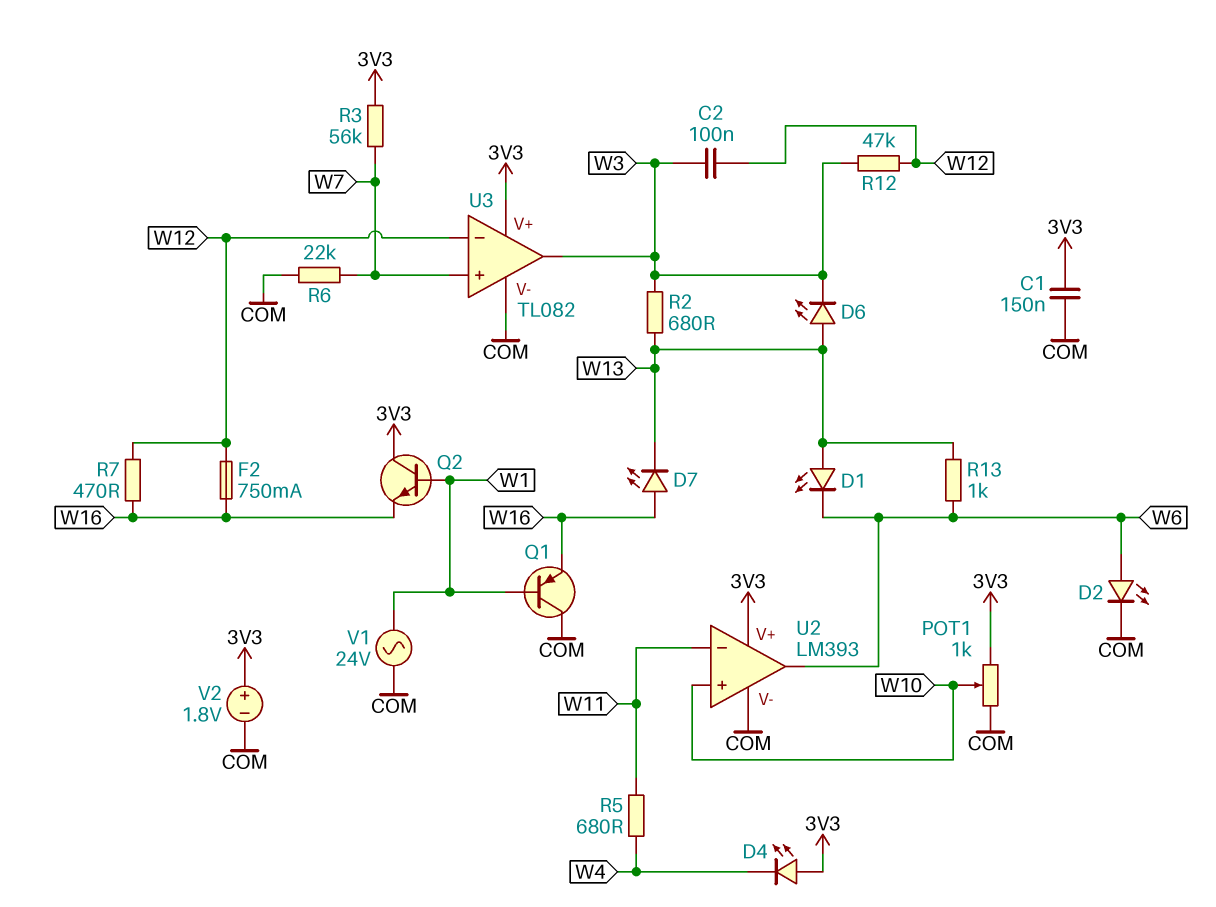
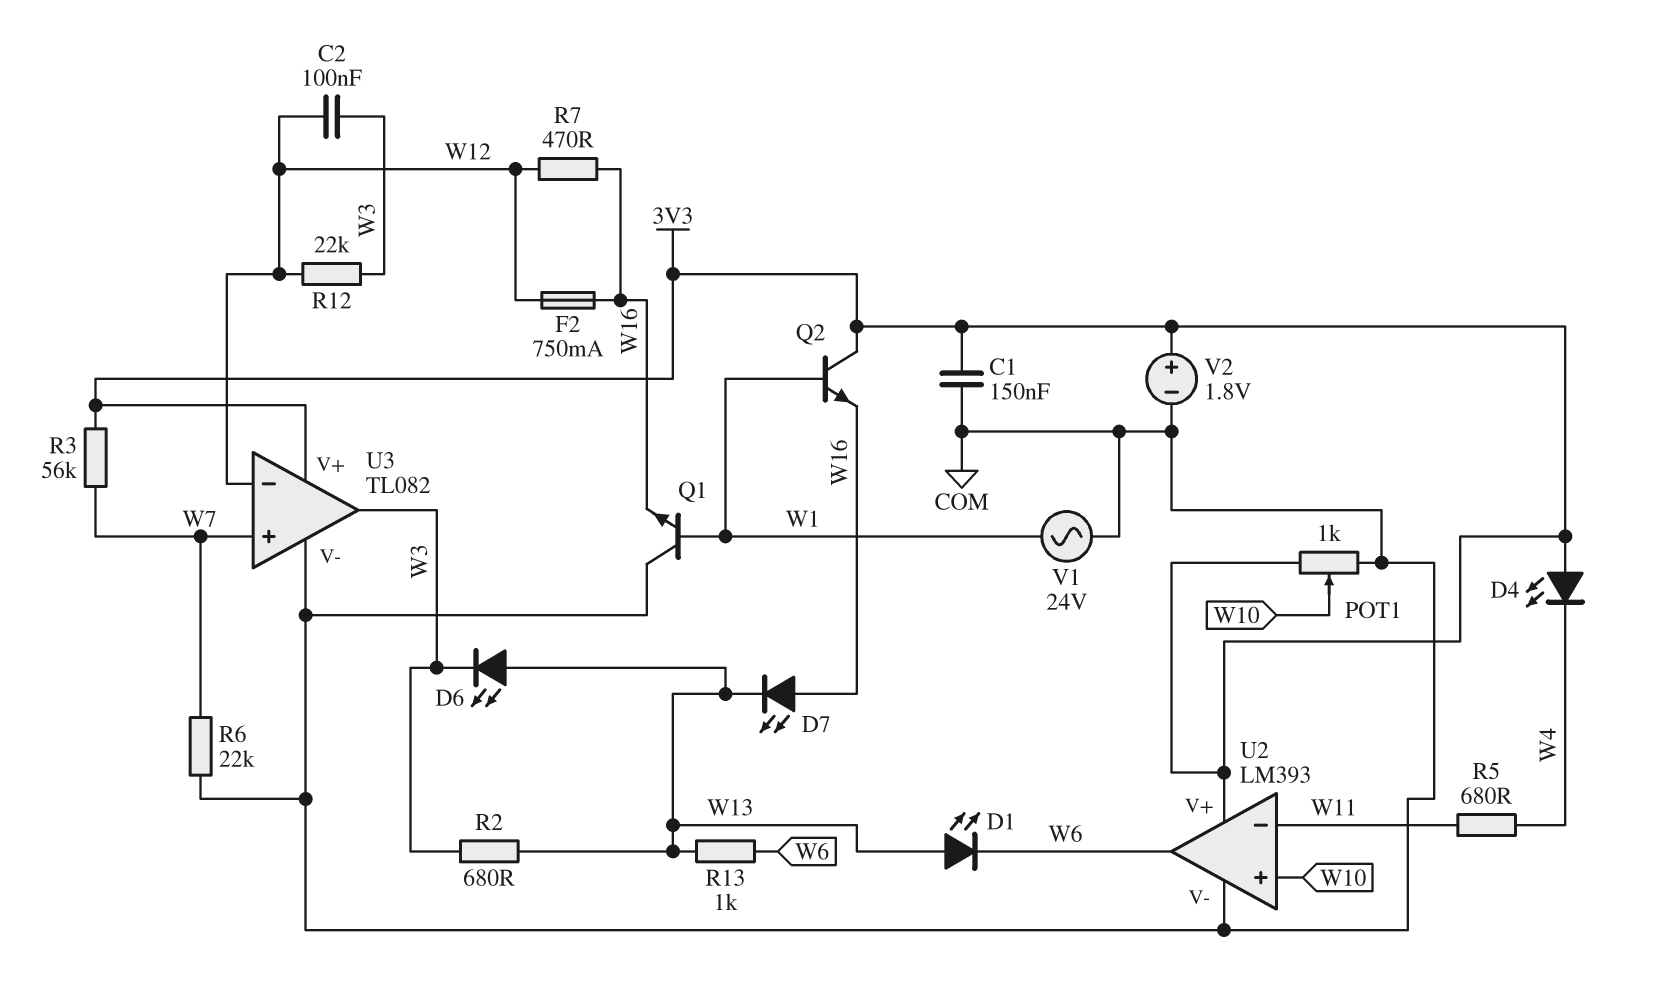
D2: LED (A W6, K COM) -> none
Q1: PNP (B W1, C COM, E W16) -> NPN (B W1, C COM, E W16)
R12: 47k (W3, W12) -> 22k (W3, W12)

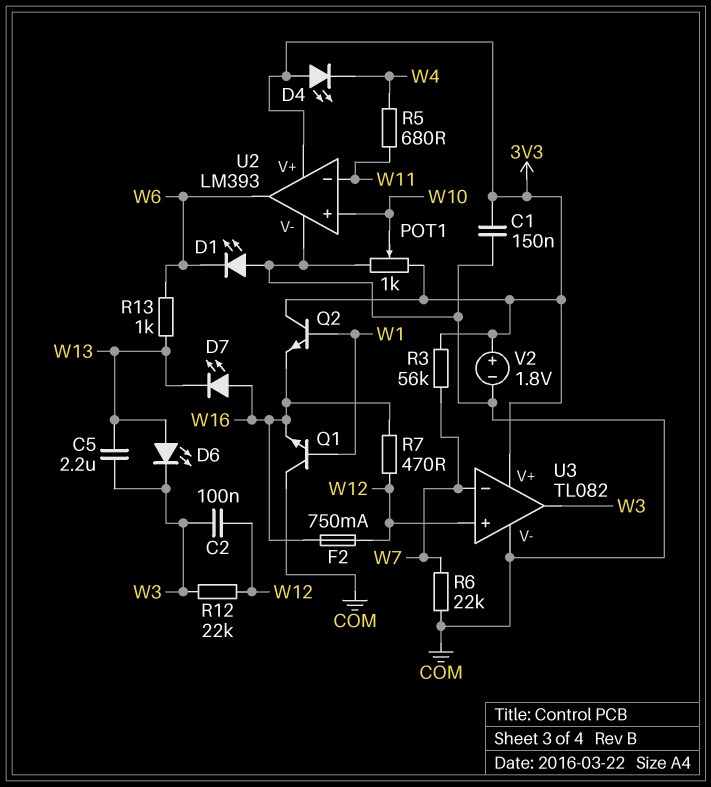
C5: none -> 2.2uF (W3, W13)
D1: LED (A W13, K W6) -> LED (A COM, K W6)
R2: 680 (W3, W13) -> none
U3 pin in+: W7 -> W12
U3 pin in-: W12 -> W7
V1: AC 24V (COM, W1) -> none

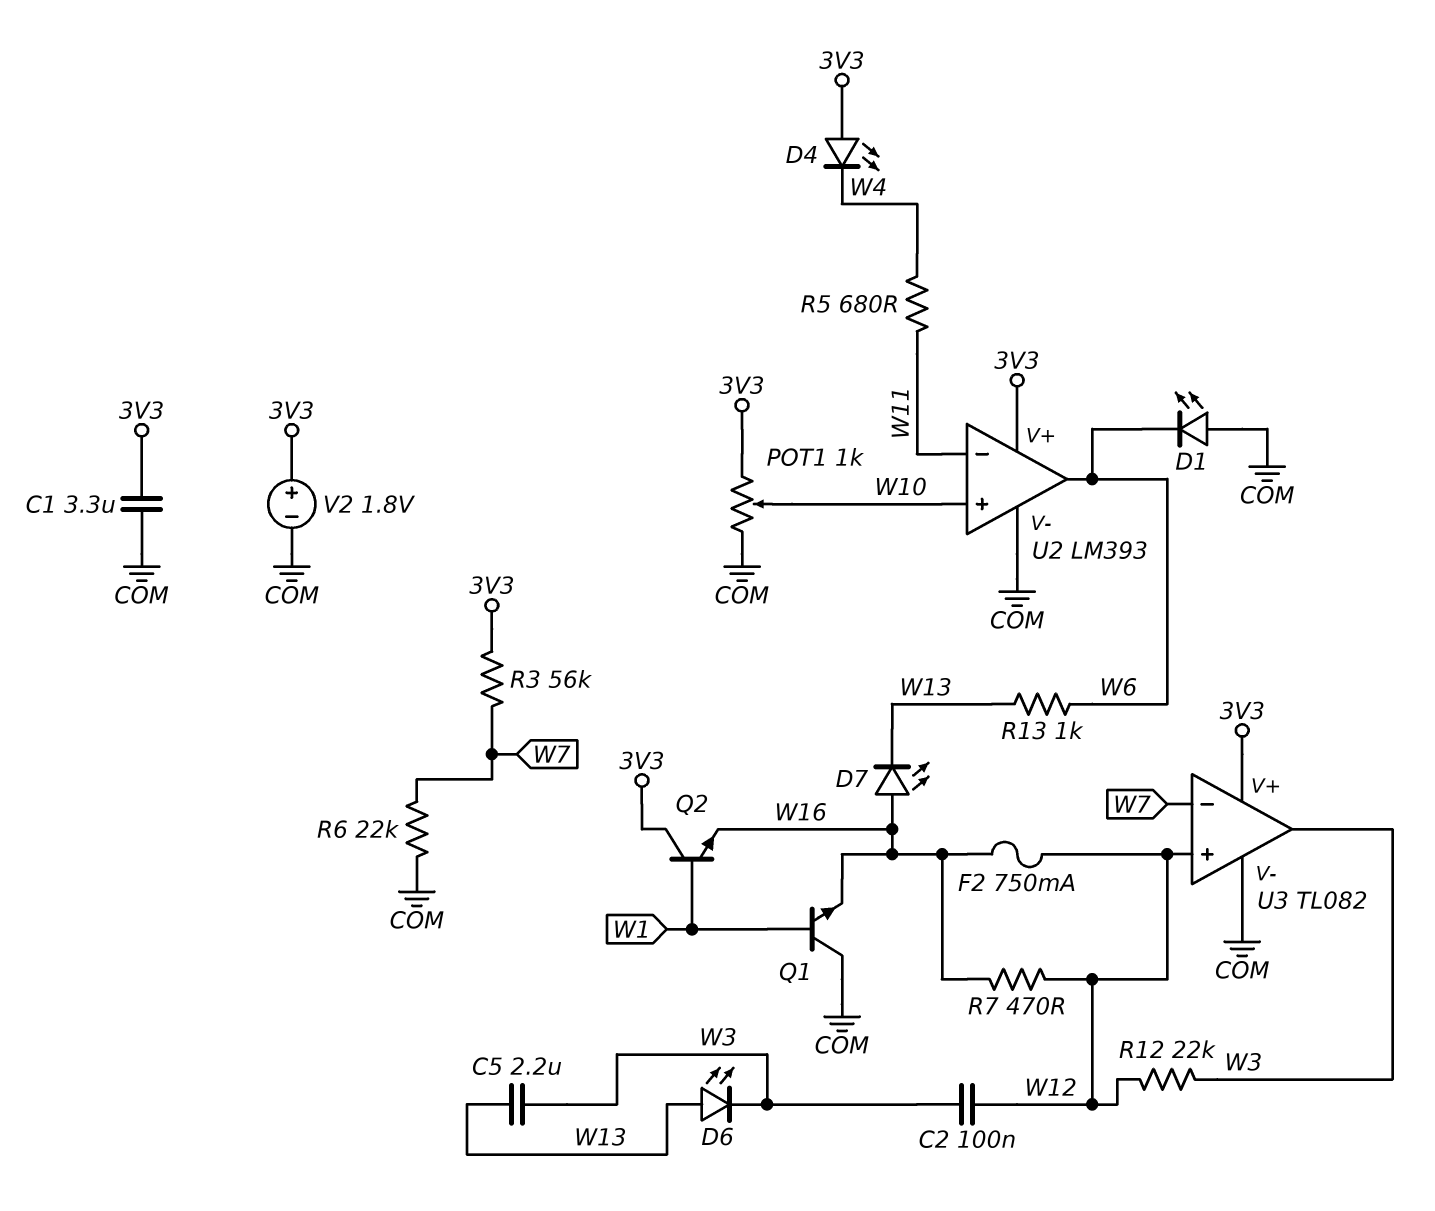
C1: 150nF (3V3, COM) -> 3.3uF (3V3, COM)

